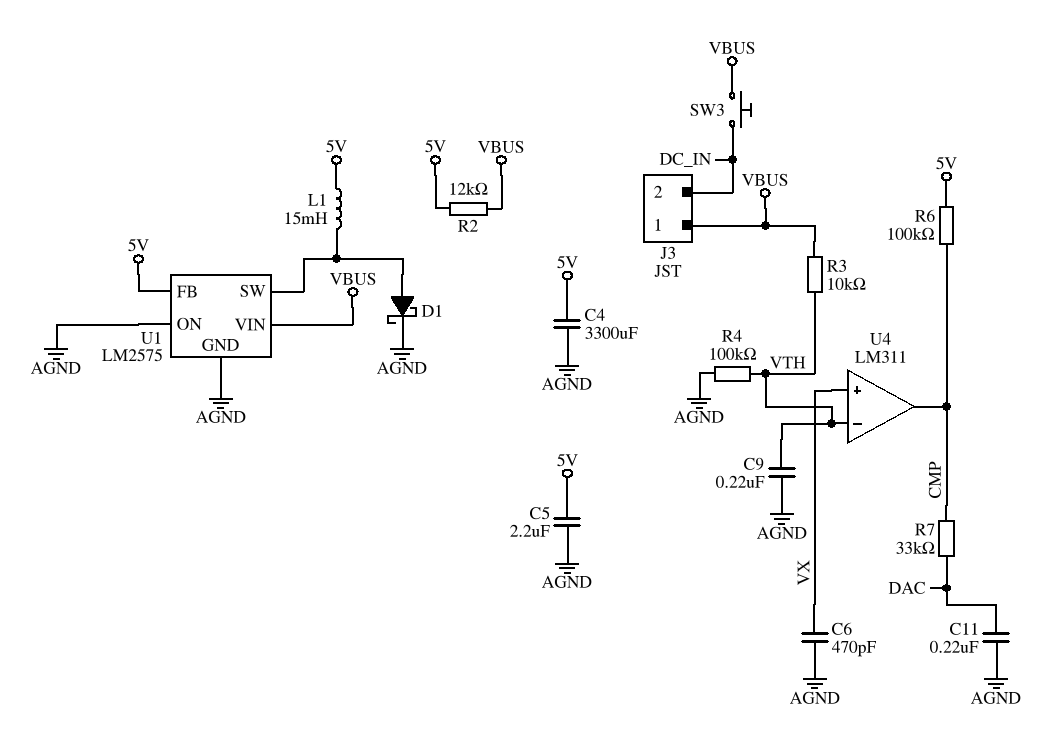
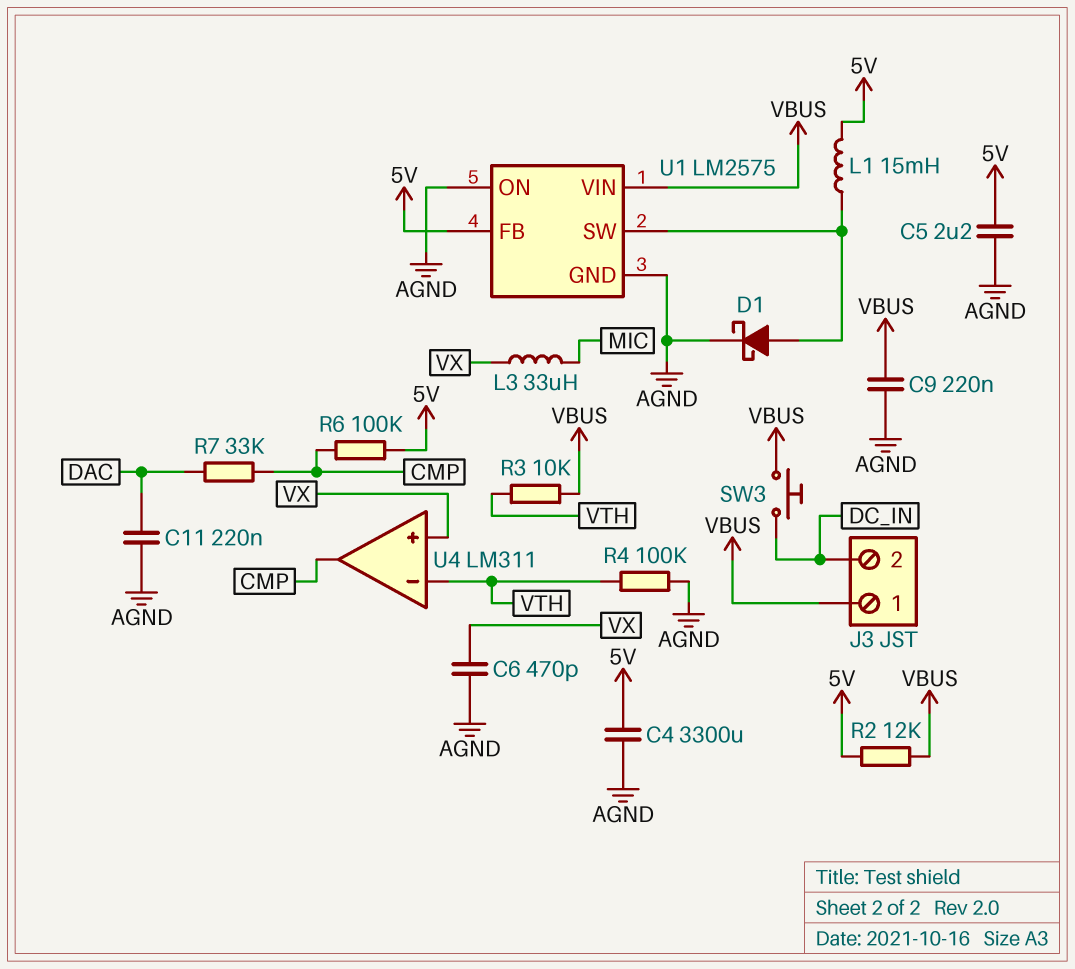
C9: 220nF (AGND, VTH) -> 220nF (AGND, VBUS)
L3: none -> 33uH (MIC, VX)

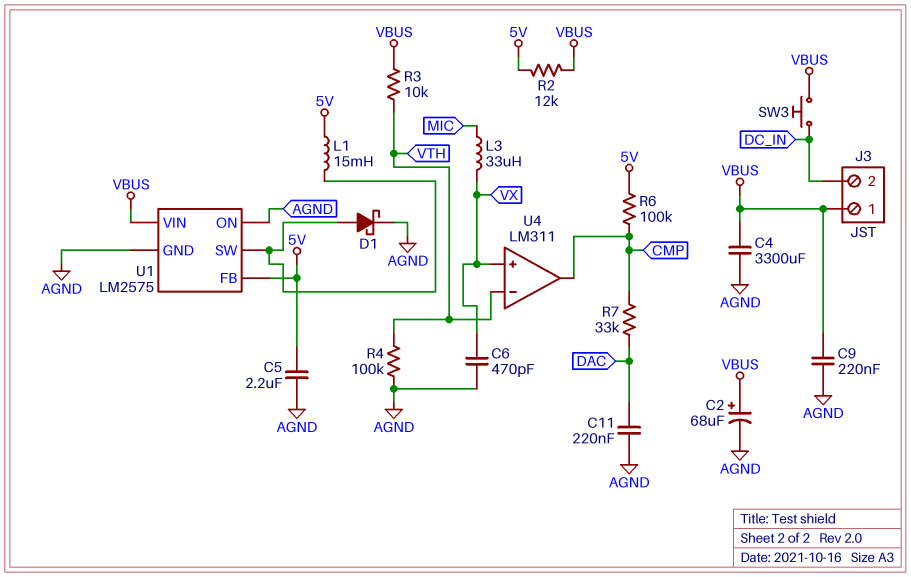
C2: none -> 68uF (plus VBUS, minus AGND)
C4: 3300uF (5V, AGND) -> 3300uF (AGND, VBUS)

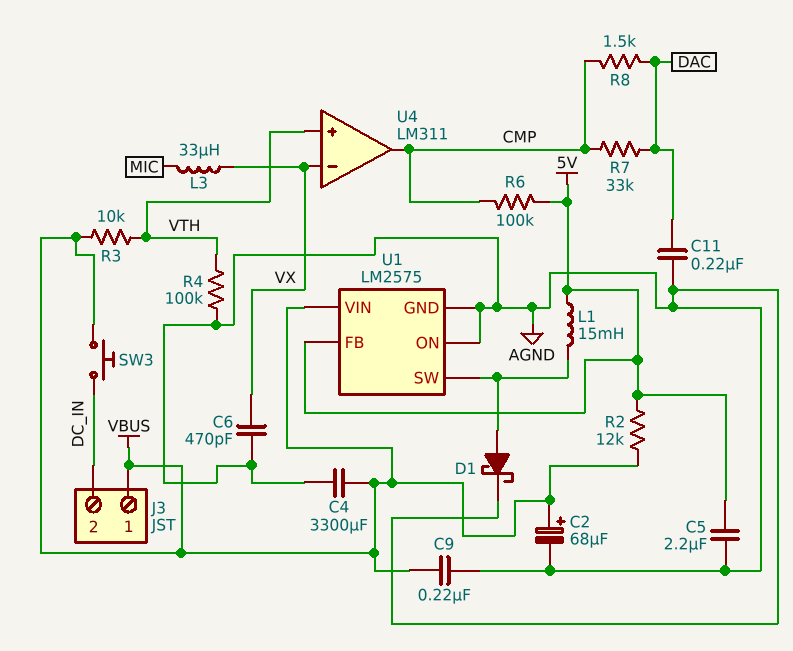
R8: none -> 1.5k (CMP, DAC)
U4 pin in+: VX -> VTH
U4 pin in-: VTH -> VX

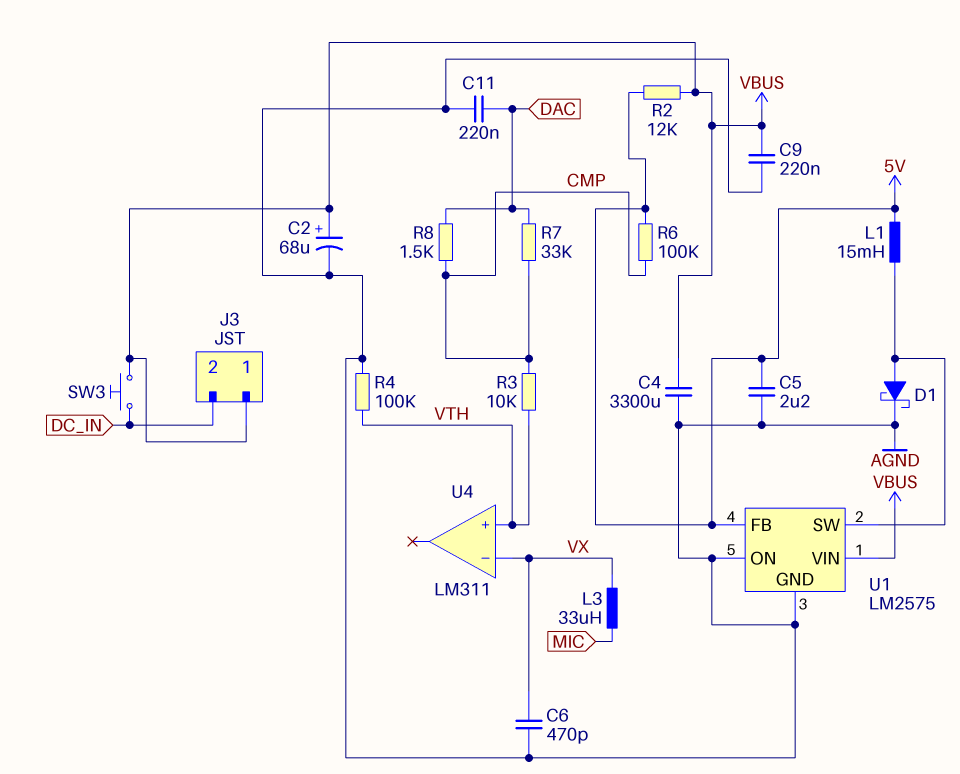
R3: 10k (VBUS, VTH) -> 10k (CMP, VTH)
U4 pin out: CMP -> none

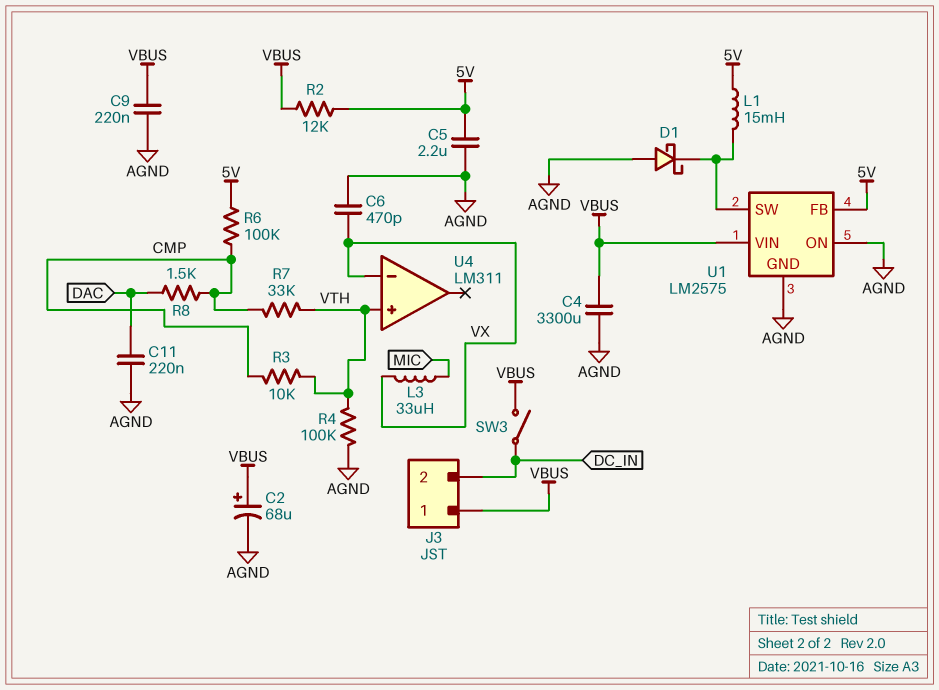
D1: schottky (A U1/SW, K AGND) -> schottky (A AGND, K U1/SW)
R7: 33k (CMP, DAC) -> 33k (CMP, VTH)
SW3: button (DC_IN, VBUS) -> switch (DC_IN, VBUS)

